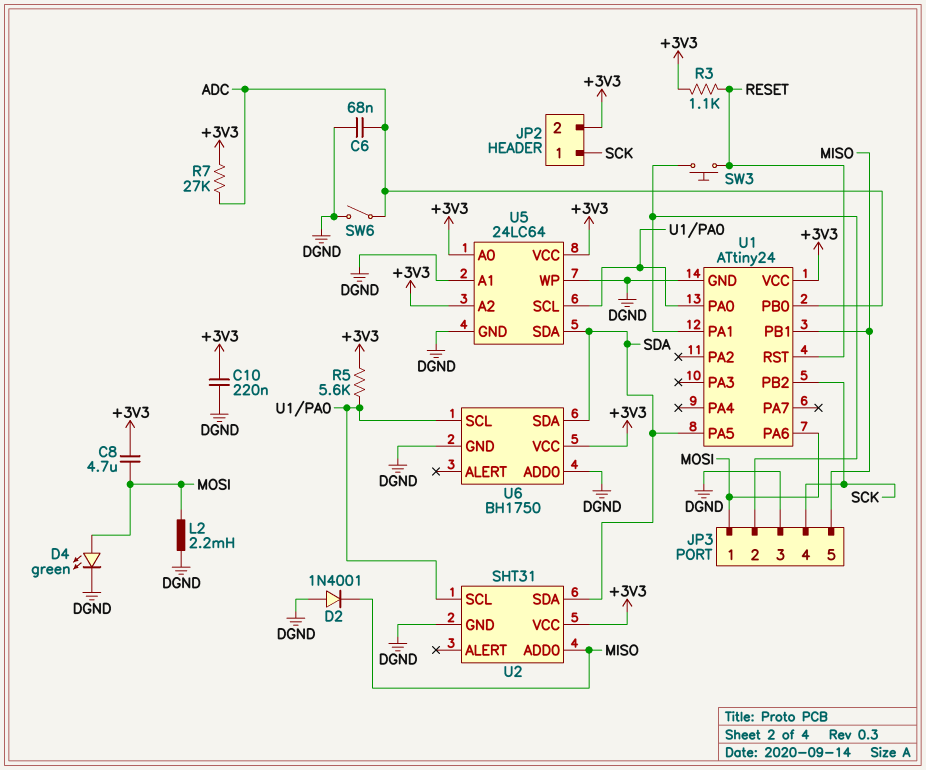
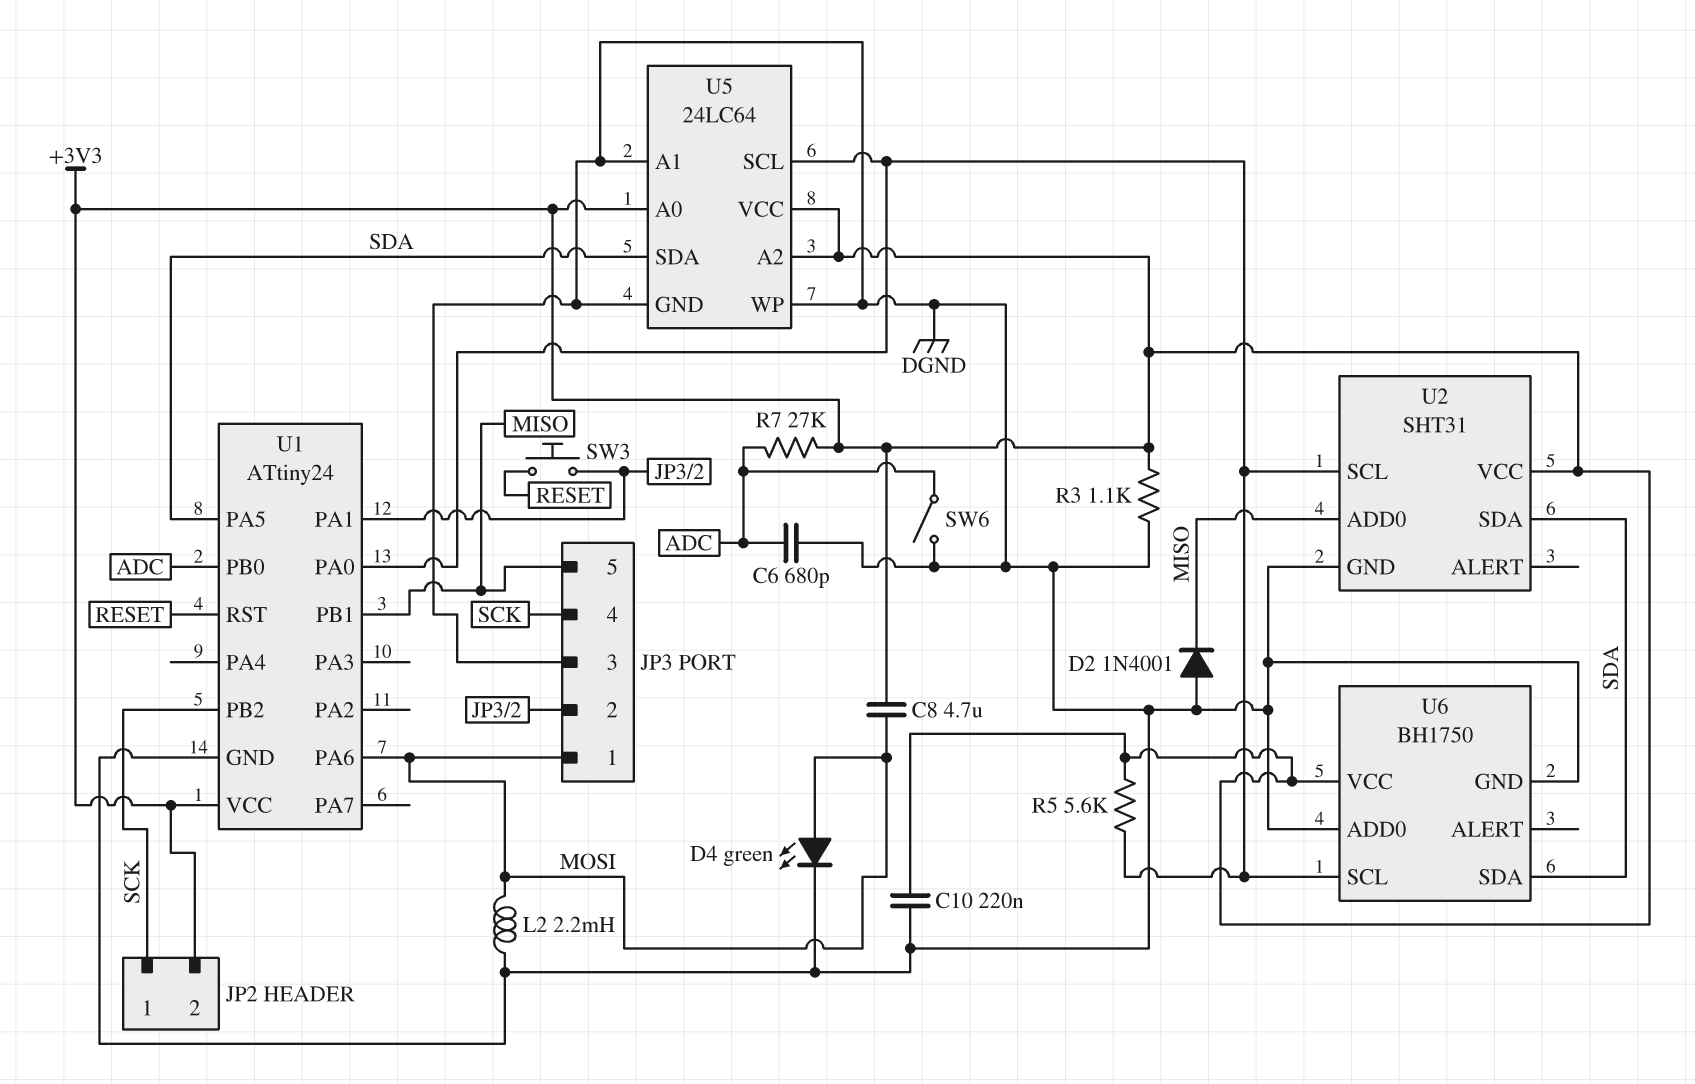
C6: 68nF (ADC, DGND) -> 680pF (ADC, DGND)
R3: 1.1k (+3V3, RESET) -> 1.1k (+3V3, DGND)

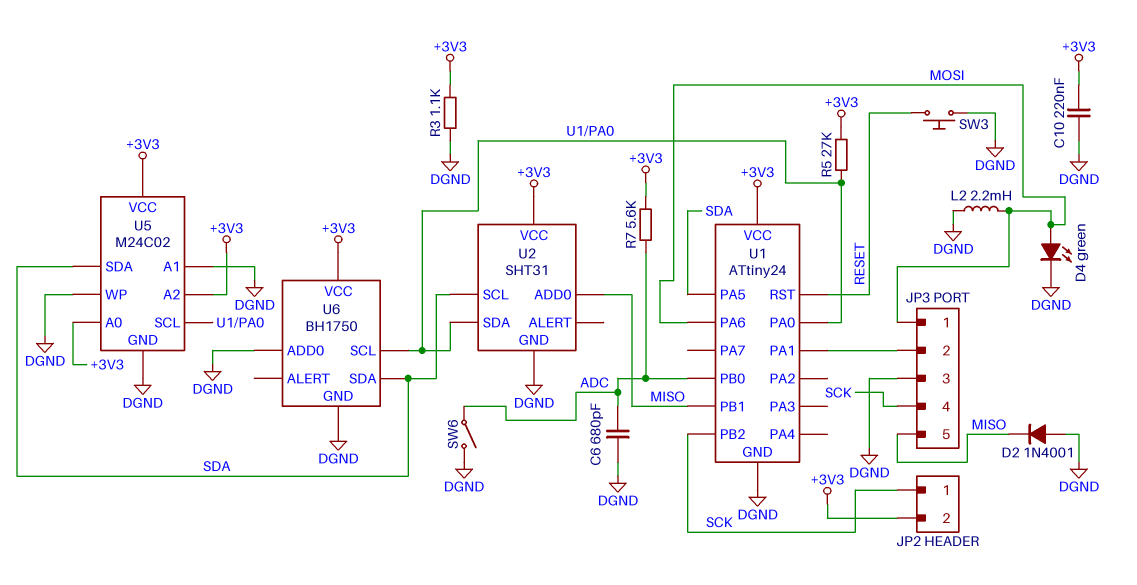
C8: 4.7uF (+3V3, MOSI) -> none
R5: 5.6k (+3V3, U1/PA0) -> 27k (+3V3, U1/PA0)
R7: 27k (+3V3, ADC) -> 5.6k (+3V3, ADC)
SW3: button (JP3/2, RESET) -> button (DGND, RESET)
U2 pin SCL: U1/PA0 -> SDA
U2 pin SDA: SDA -> U1/PA0
U5: 24LC64 -> M24C02

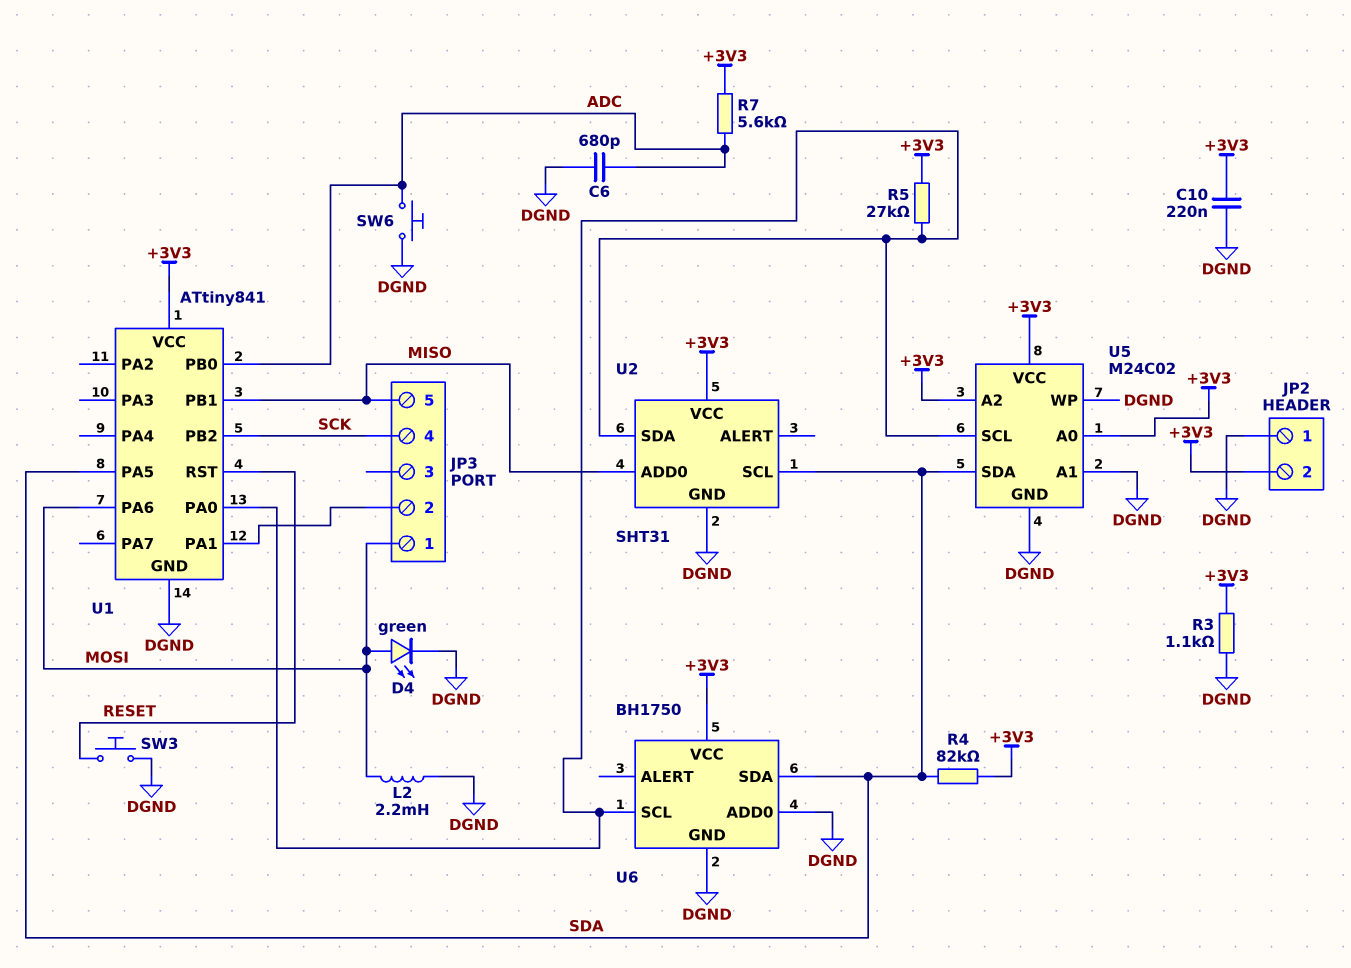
D2: diode 1N4001 (A DGND, K MISO) -> none
JP2 pin 1: SCK -> DGND
JP3 pin 3: DGND -> none
R4: none -> 82k (+3V3, SDA)
SW6: switch (ADC, DGND) -> button (ADC, DGND)
U1: ATtiny24 -> ATtiny841

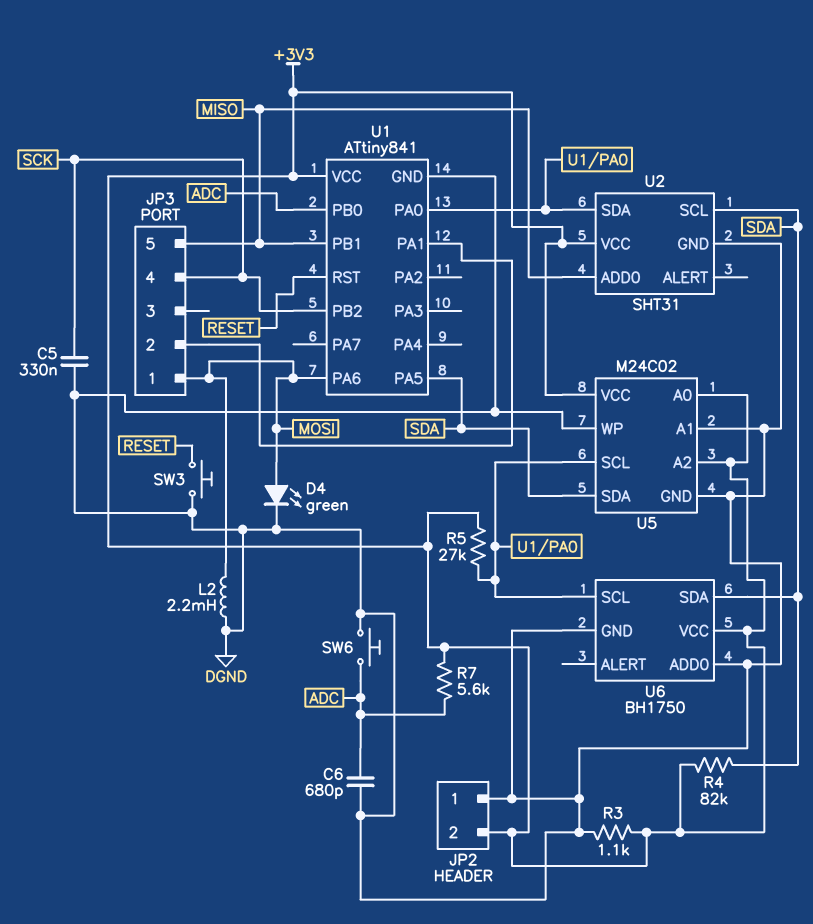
C5: none -> 330nF (DGND, SCK)
C10: 220nF (+3V3, DGND) -> none

